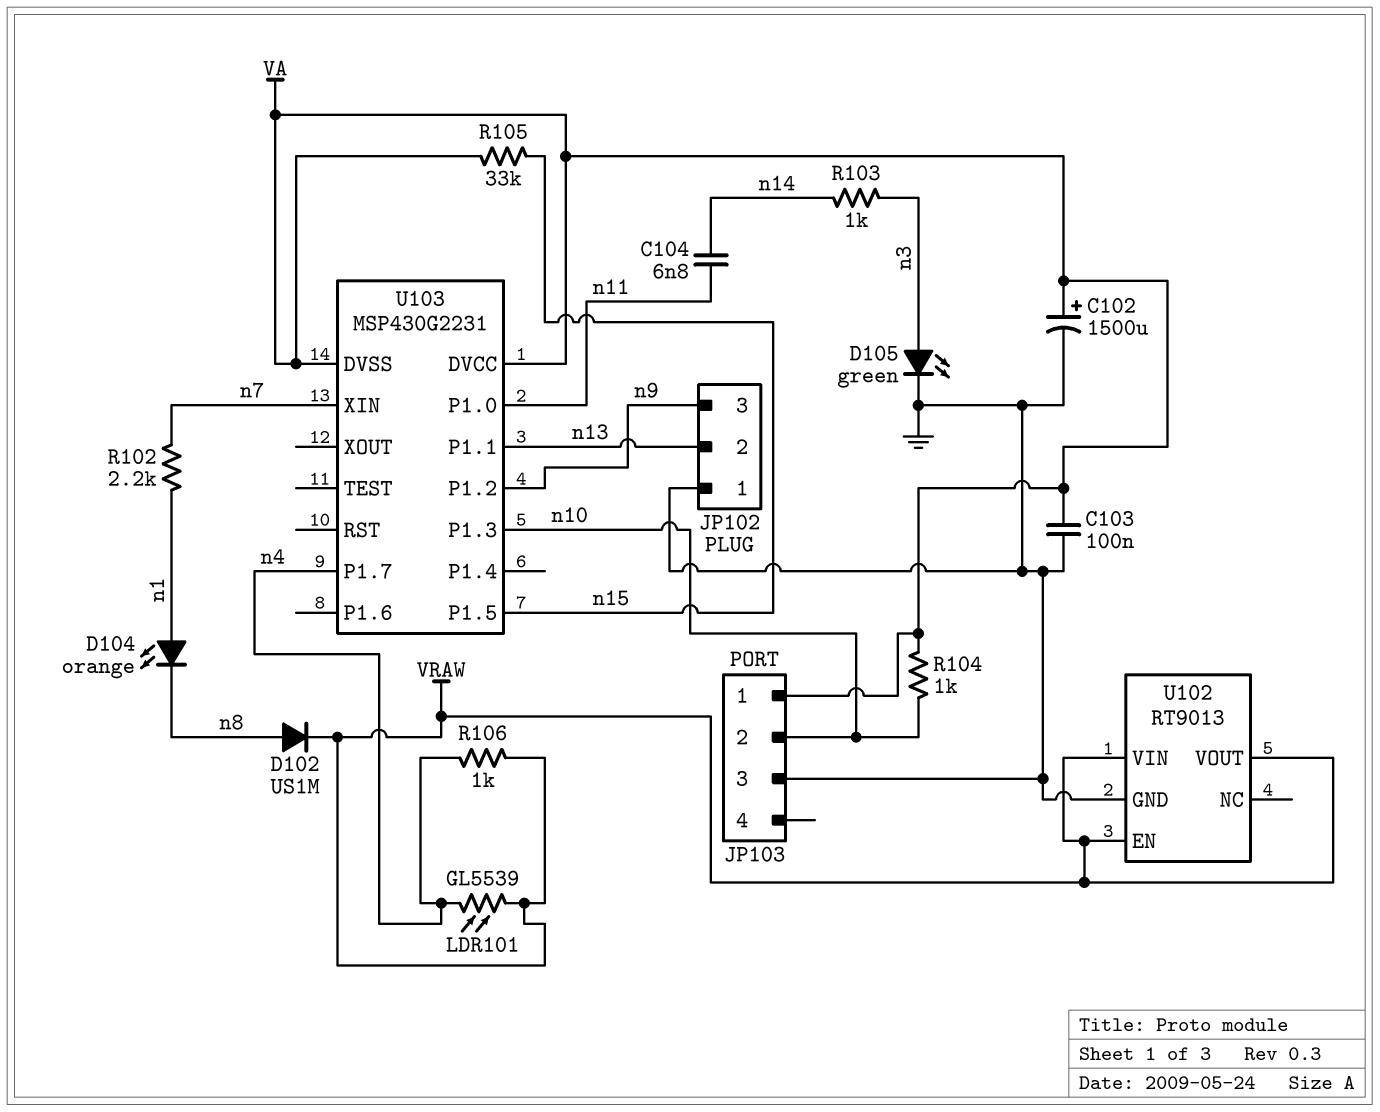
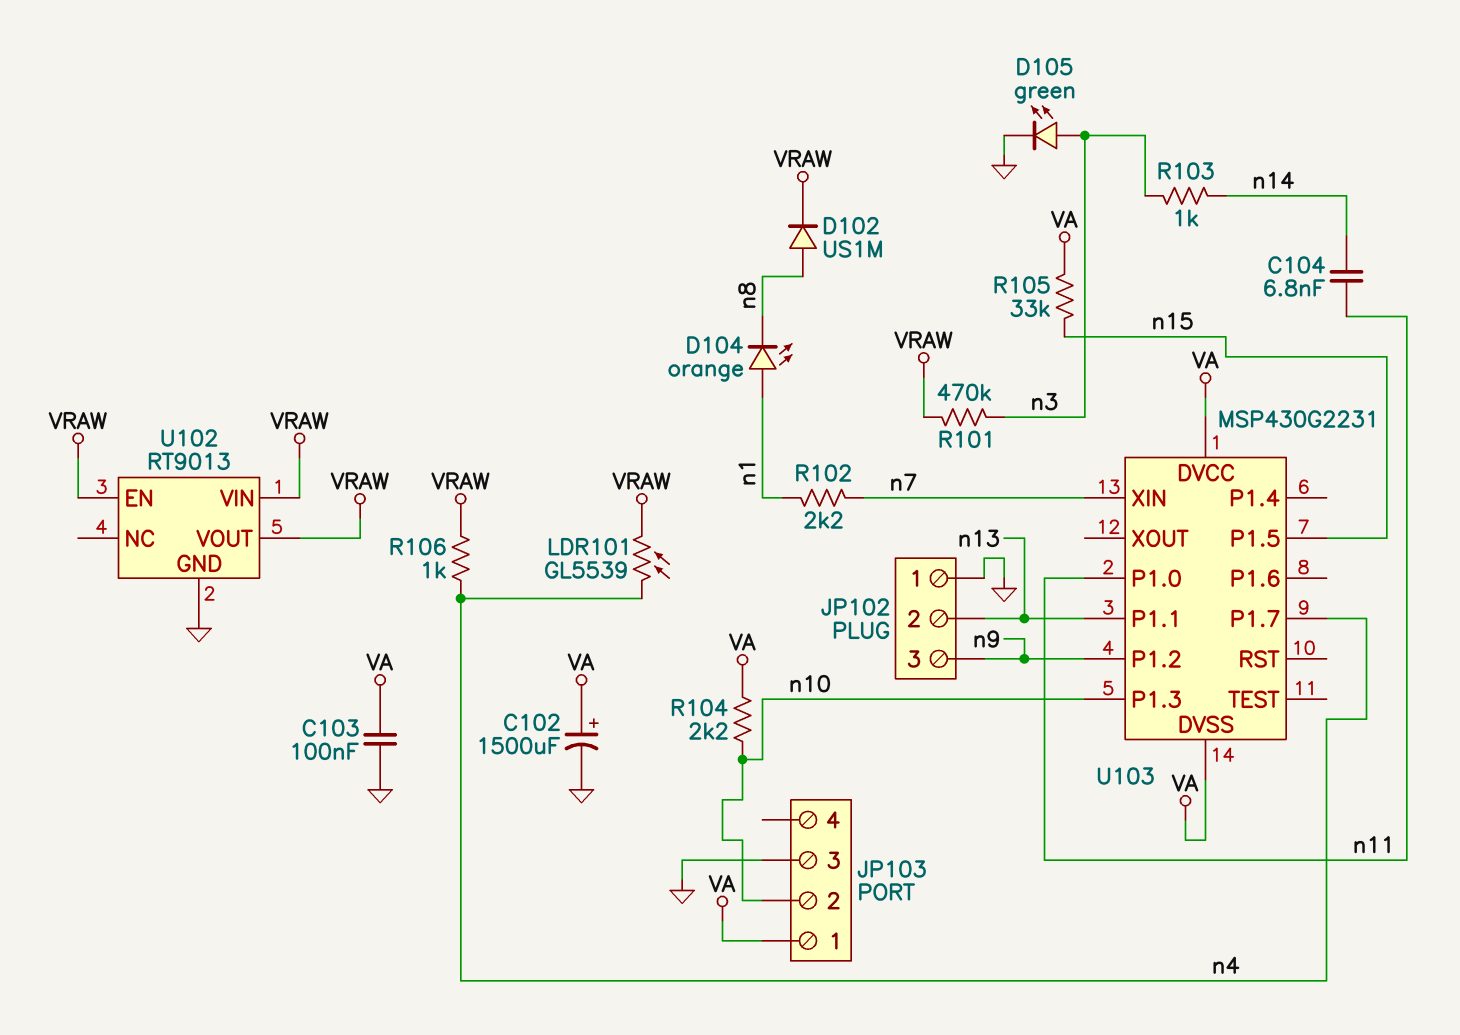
R101: none -> 470k (VRAW, n3)
R104: 1k (VA, n10) -> 2.2k (VA, n10)

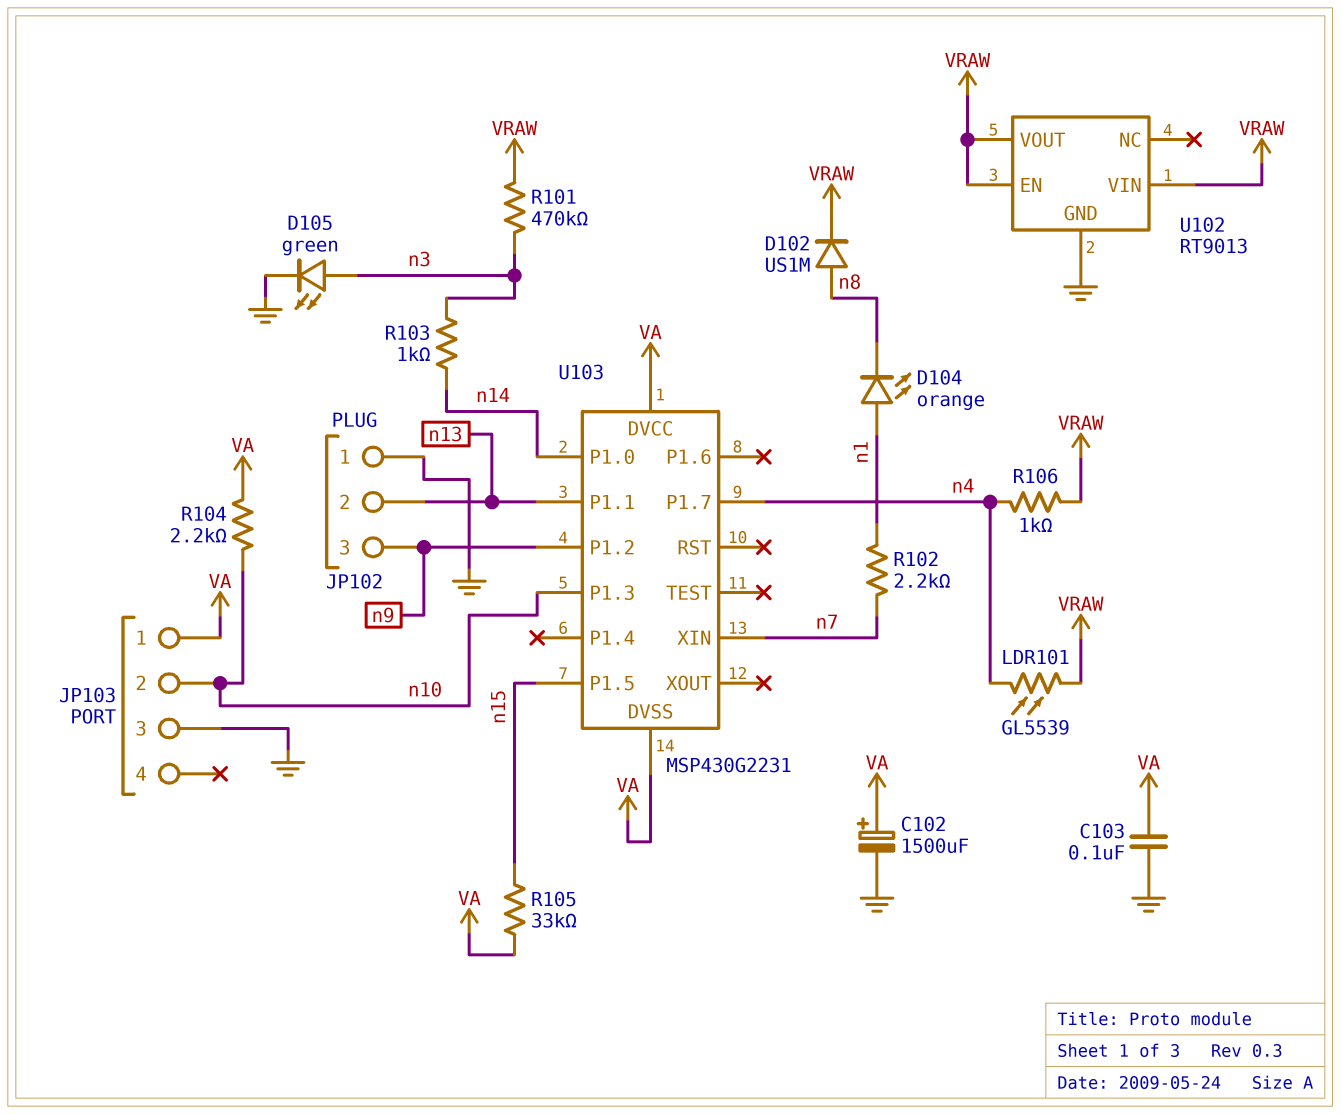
C104: 6.8nF (n11, n14) -> none
U103 pin P1.0: n11 -> n14

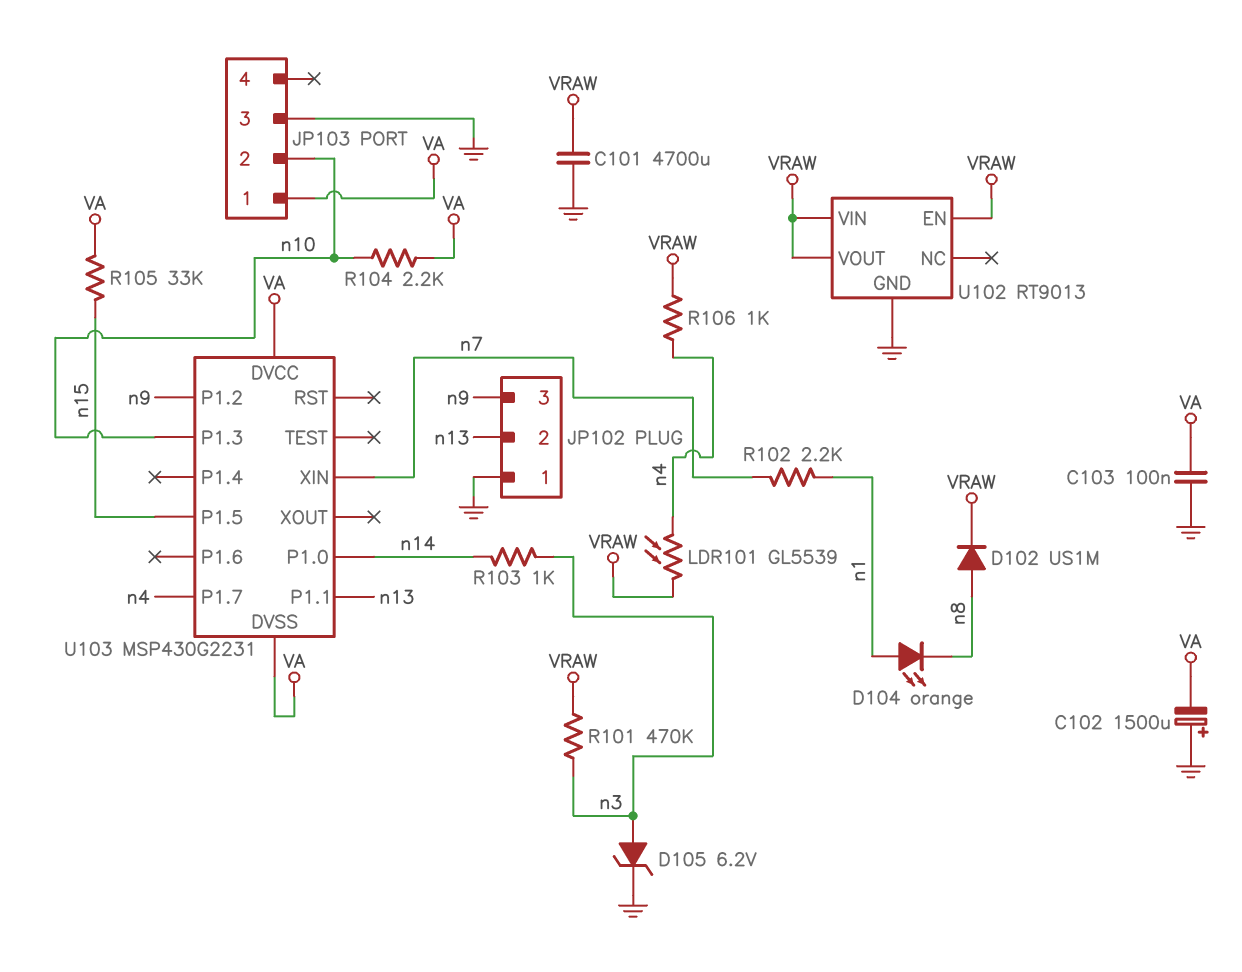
C101: none -> 4700uF (GND, VRAW)
C102: 1500uF (plus VA, minus GND) -> 1500uF (plus GND, minus VA)
D105: LED green (A n3, K GND) -> zener 6.2V (A n3, K GND)

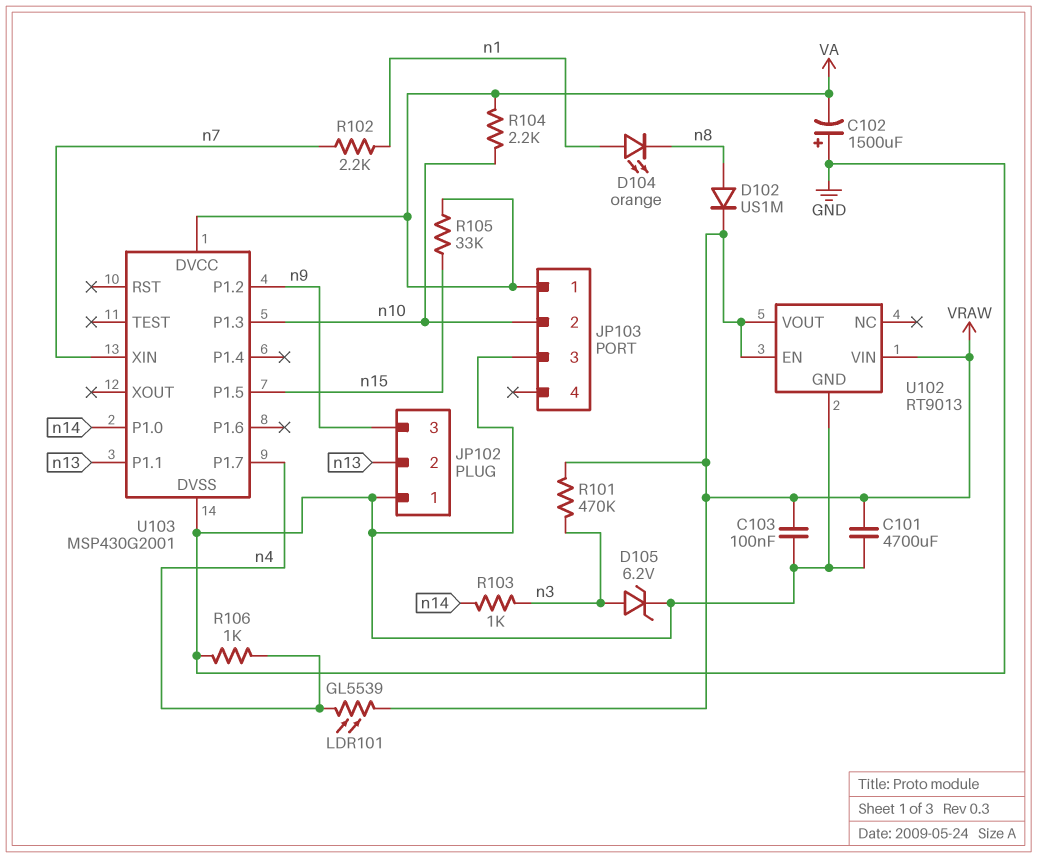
C103: 100nF (GND, VA) -> 100nF (GND, VRAW)
R106: 1k (VRAW, n4) -> 1k (GND, n4)
U103: MSP430G2231 -> MSP430G2001
U103 pin DVSS: VA -> GND

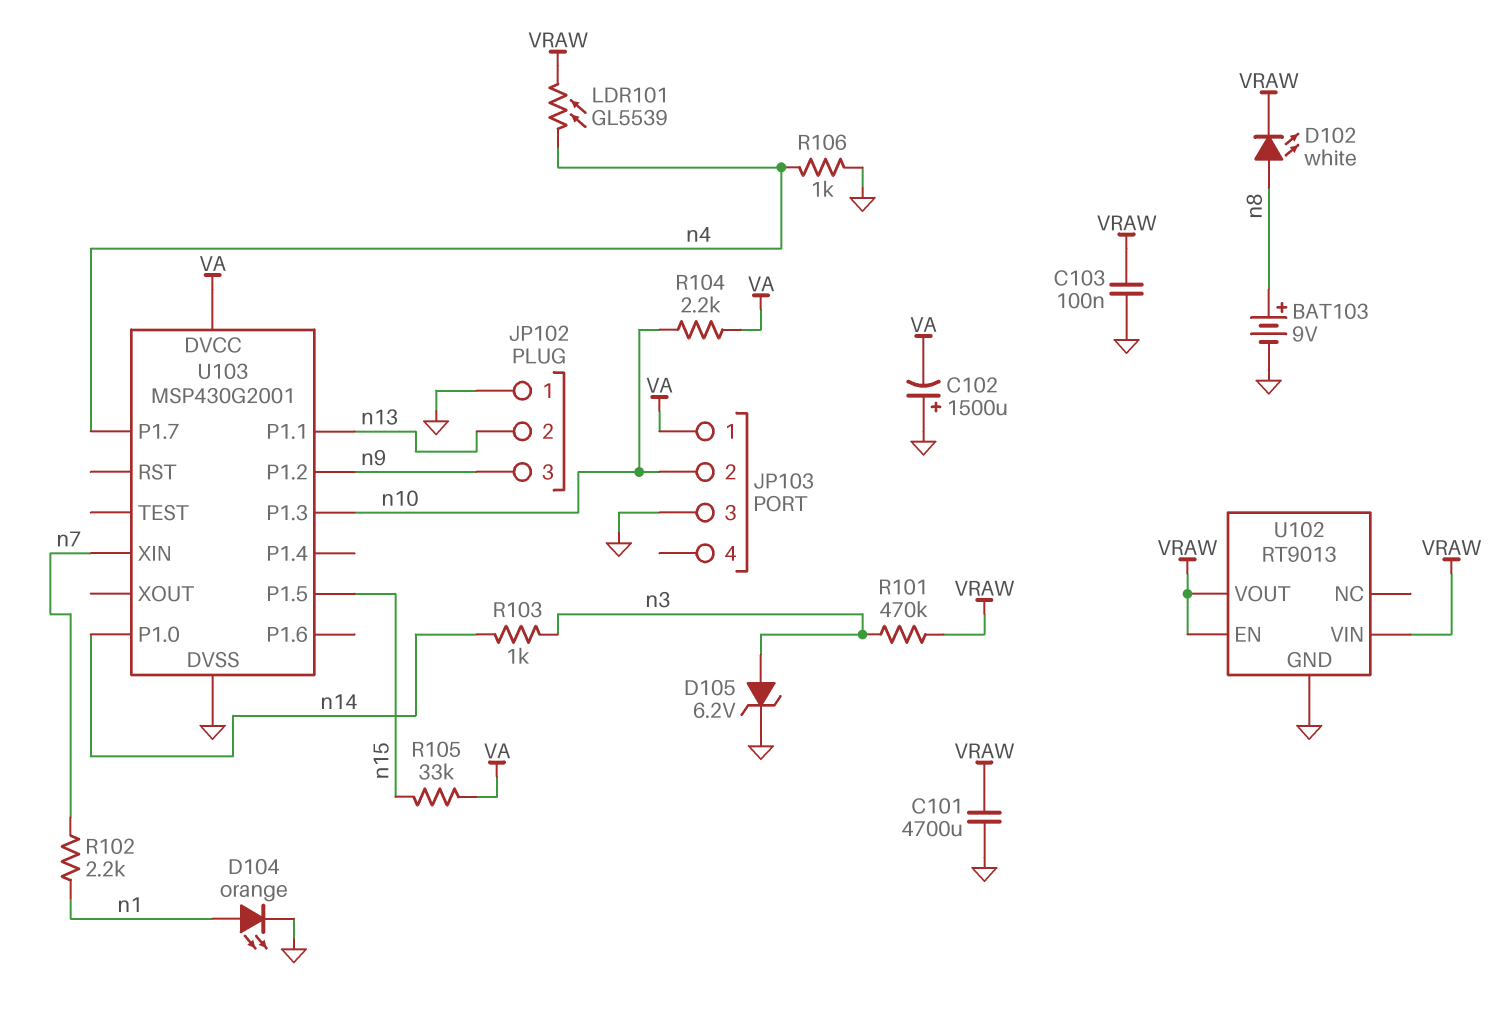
BAT103: none -> 9V (plus n8, minus GND)
D102: diode US1M (A n8, K VRAW) -> LED white (A n8, K VRAW)
D104: LED orange (A n1, K n8) -> LED orange (A n1, K GND)

